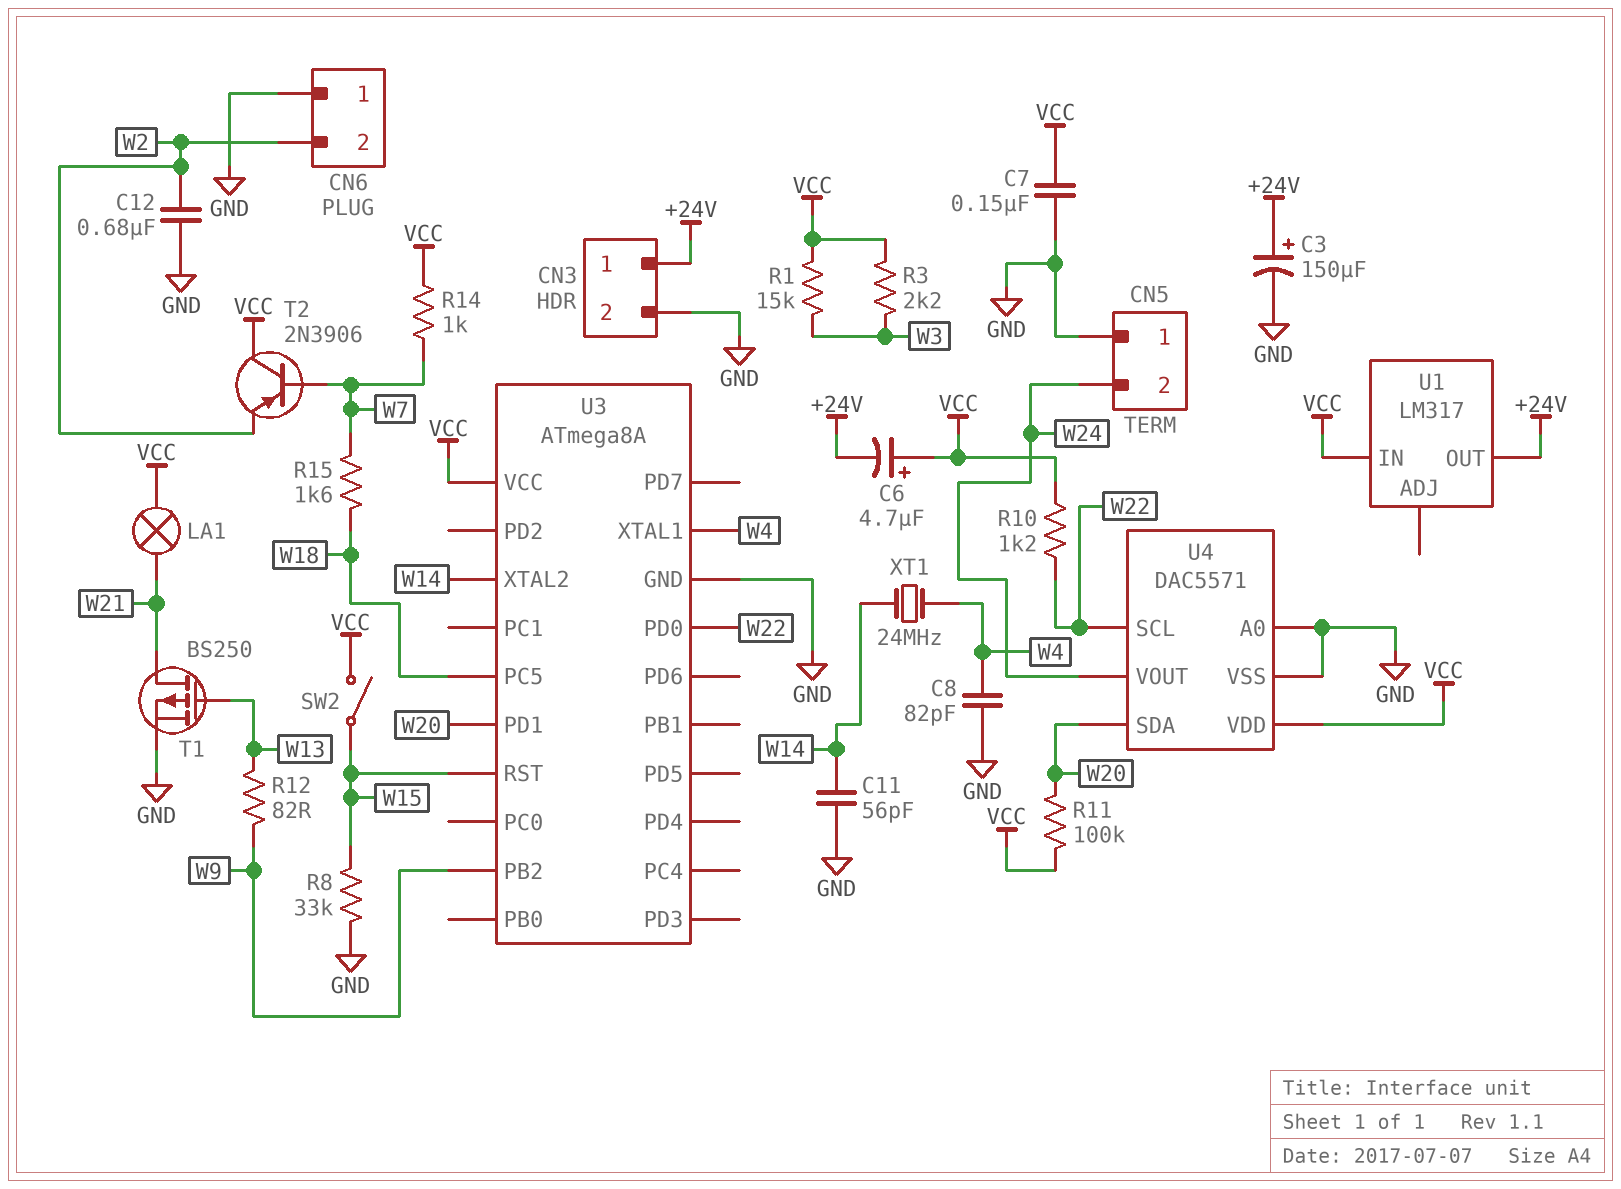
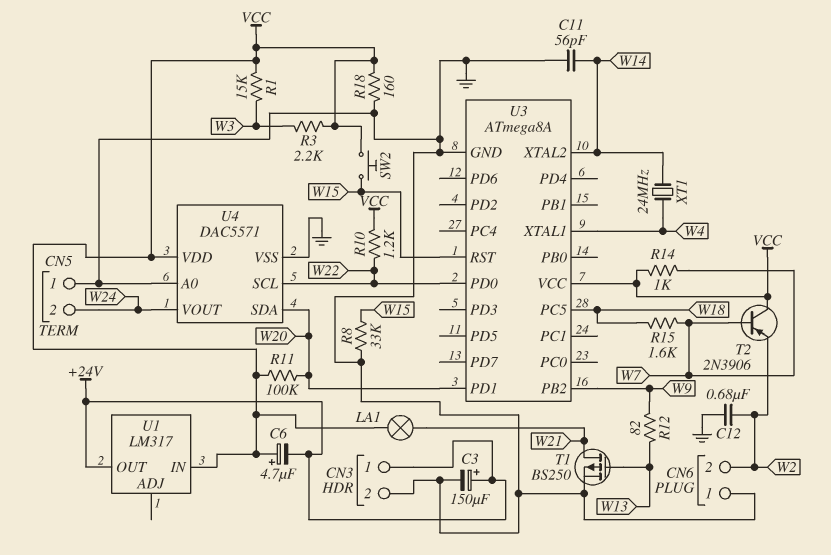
C7: 150nF (GND, VCC) -> none
C8: 82pF (GND, W4) -> none
R18: none -> 160 (GND, VCC)
SW2: switch (VCC, W15) -> button (VCC, W15)

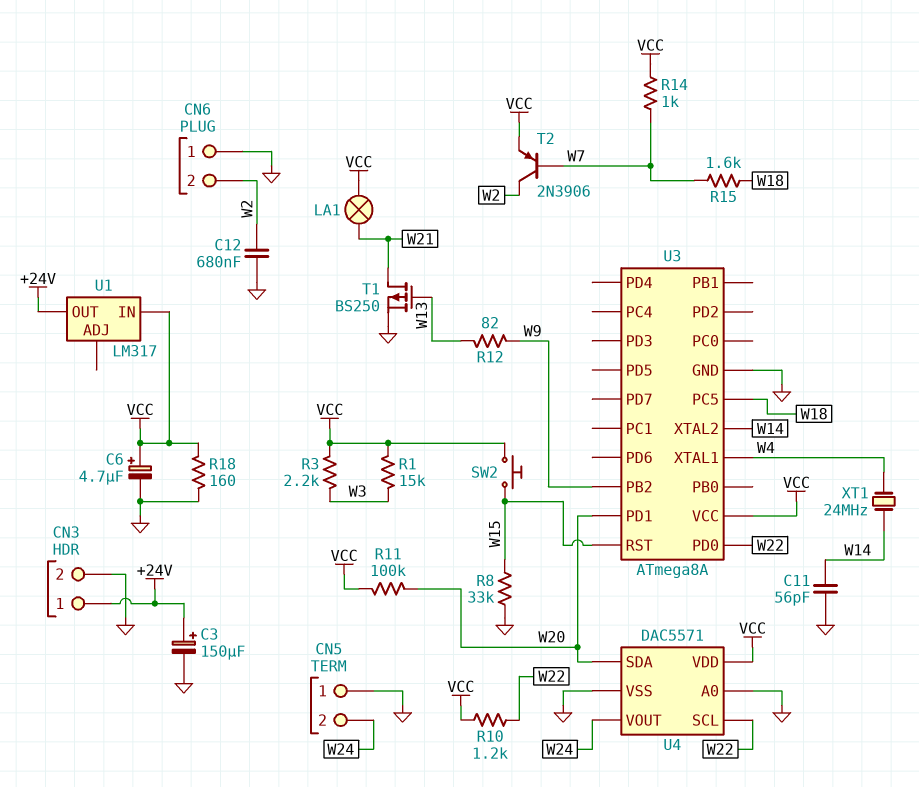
C6: 4.7uF (plus VCC, minus +24V) -> 4.7uF (plus VCC, minus GND)
T2: PNP 2N3906 (B W7, C VCC, E W2) -> PNP 2N3906 (B W7, C W2, E VCC)

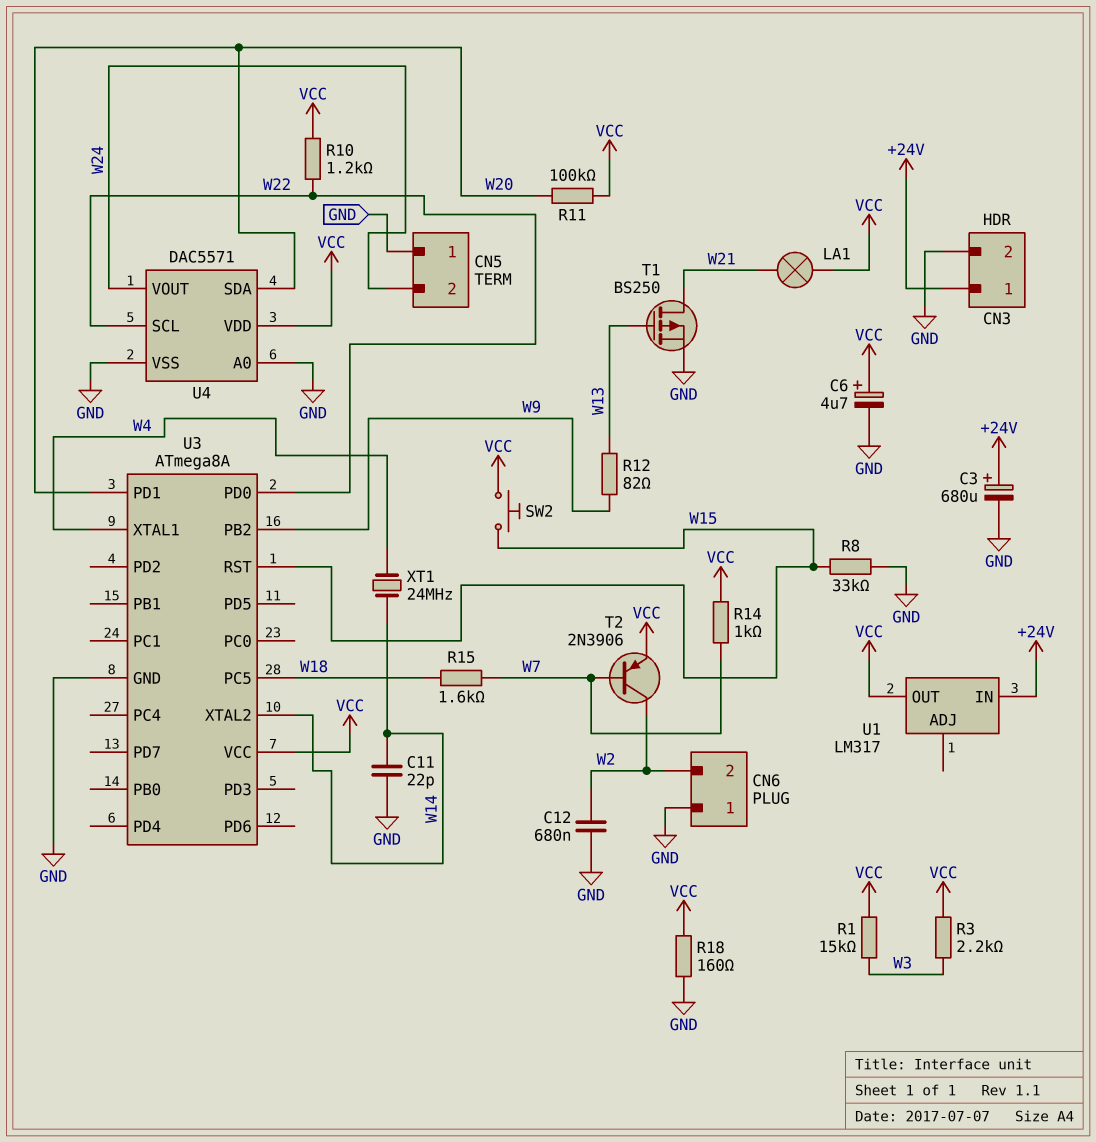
C3: 150uF (plus +24V, minus GND) -> 680uF (plus +24V, minus GND)
C11: 56pF (GND, W14) -> 22pF (GND, W14)
U1 pin IN: VCC -> +24V
U1 pin OUT: +24V -> VCC

